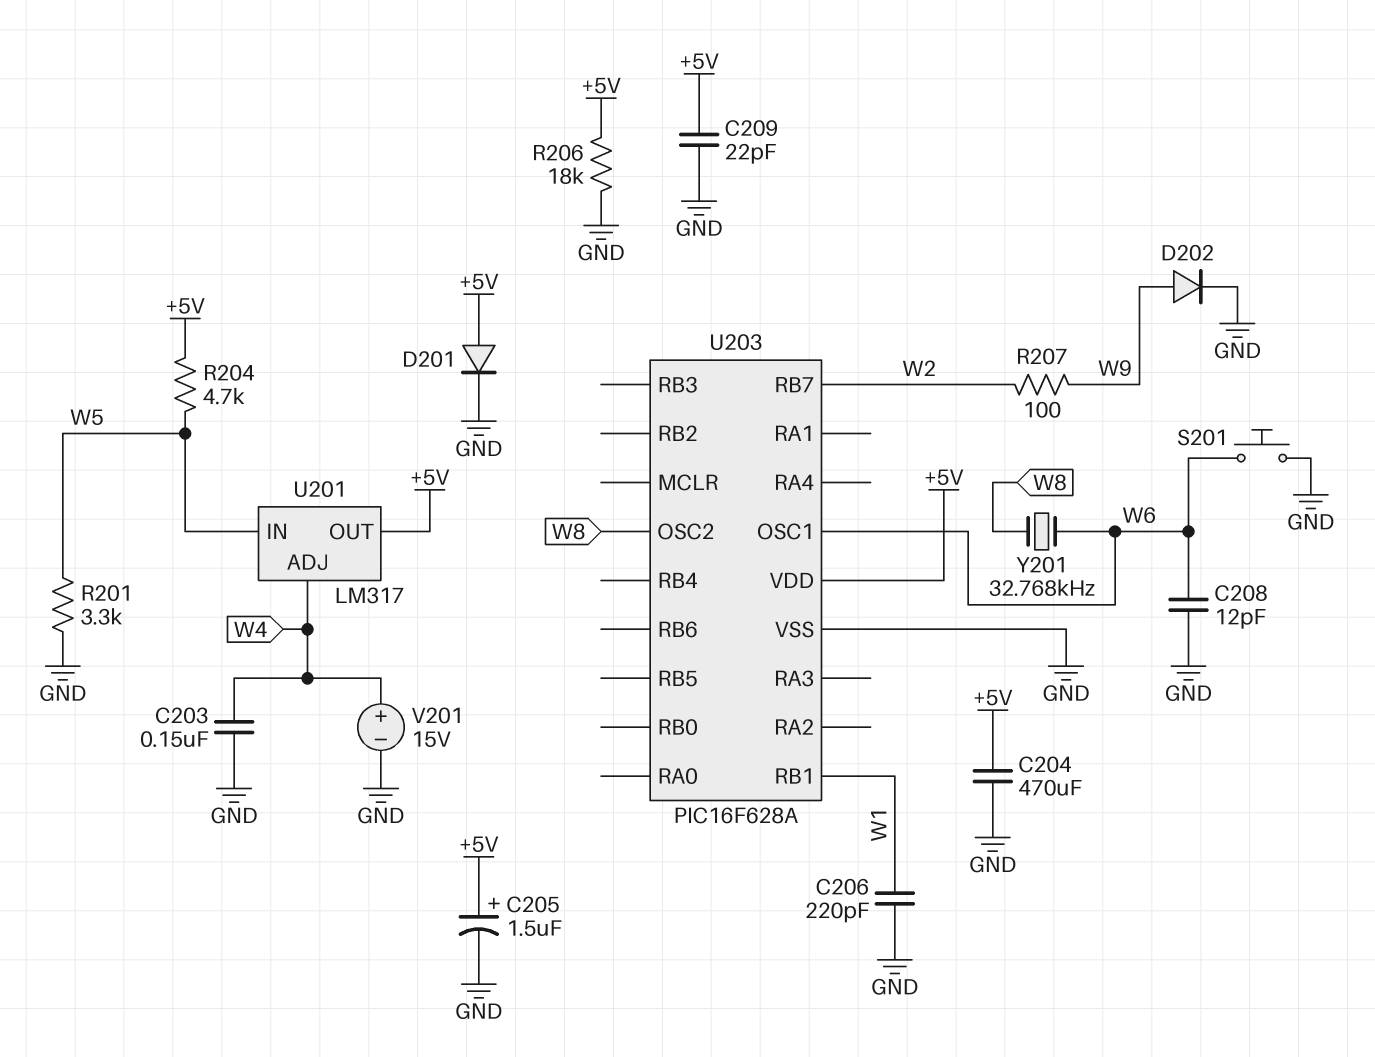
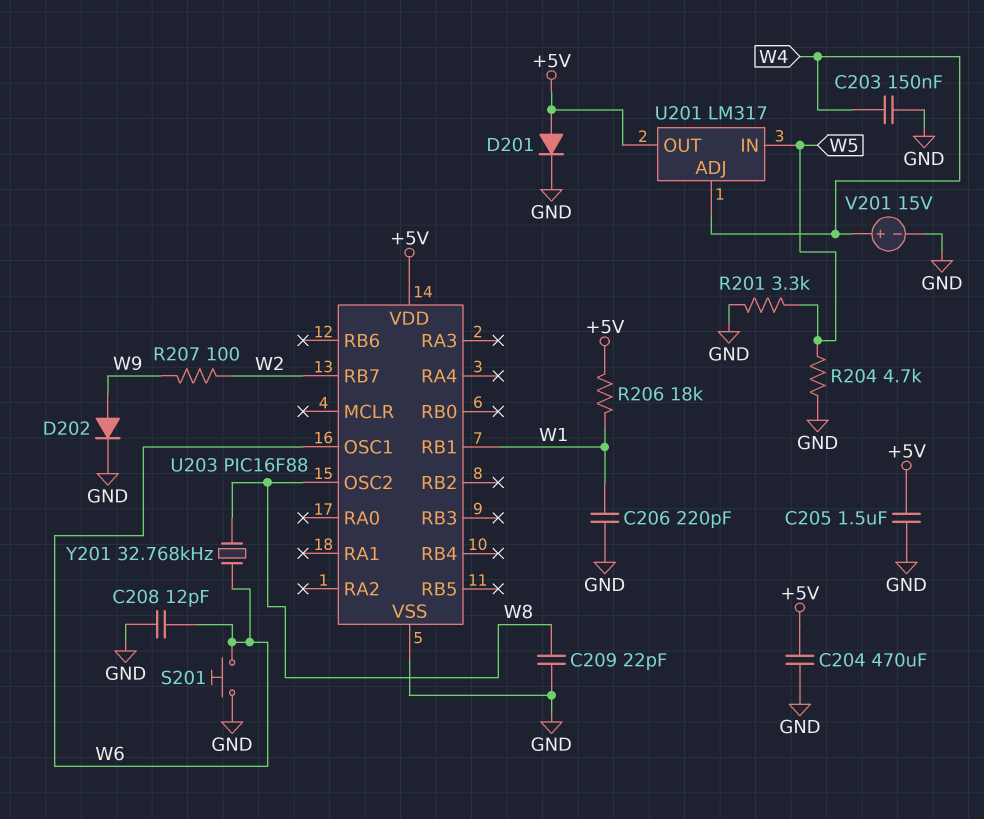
C205: 1.5uF (plus +5V, minus GND) -> 1.5uF (+5V, GND)
C209: 22pF (+5V, GND) -> 22pF (GND, W8)
R204: 4.7k (+5V, W5) -> 4.7k (GND, W5)
R206: 18k (+5V, GND) -> 18k (+5V, W1)
U203: PIC16F628A -> PIC16F88

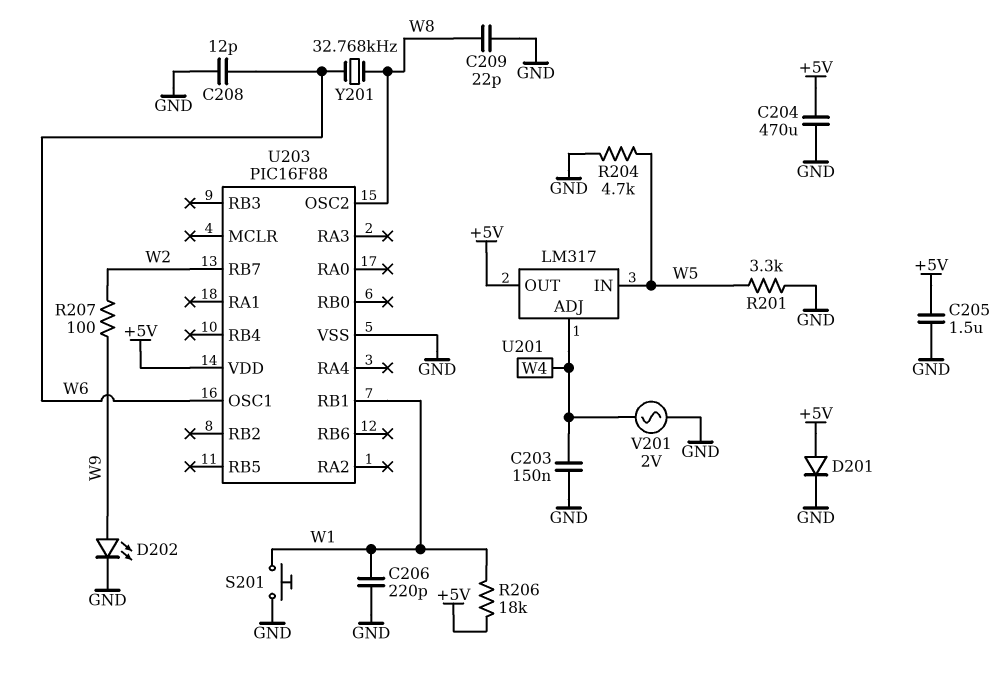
D202: diode (A W9, K GND) -> LED (A W9, K GND)
S201: button (GND, W6) -> button (GND, W1)
V201: 15V (plus W4, minus GND) -> AC 2V (GND, W4)

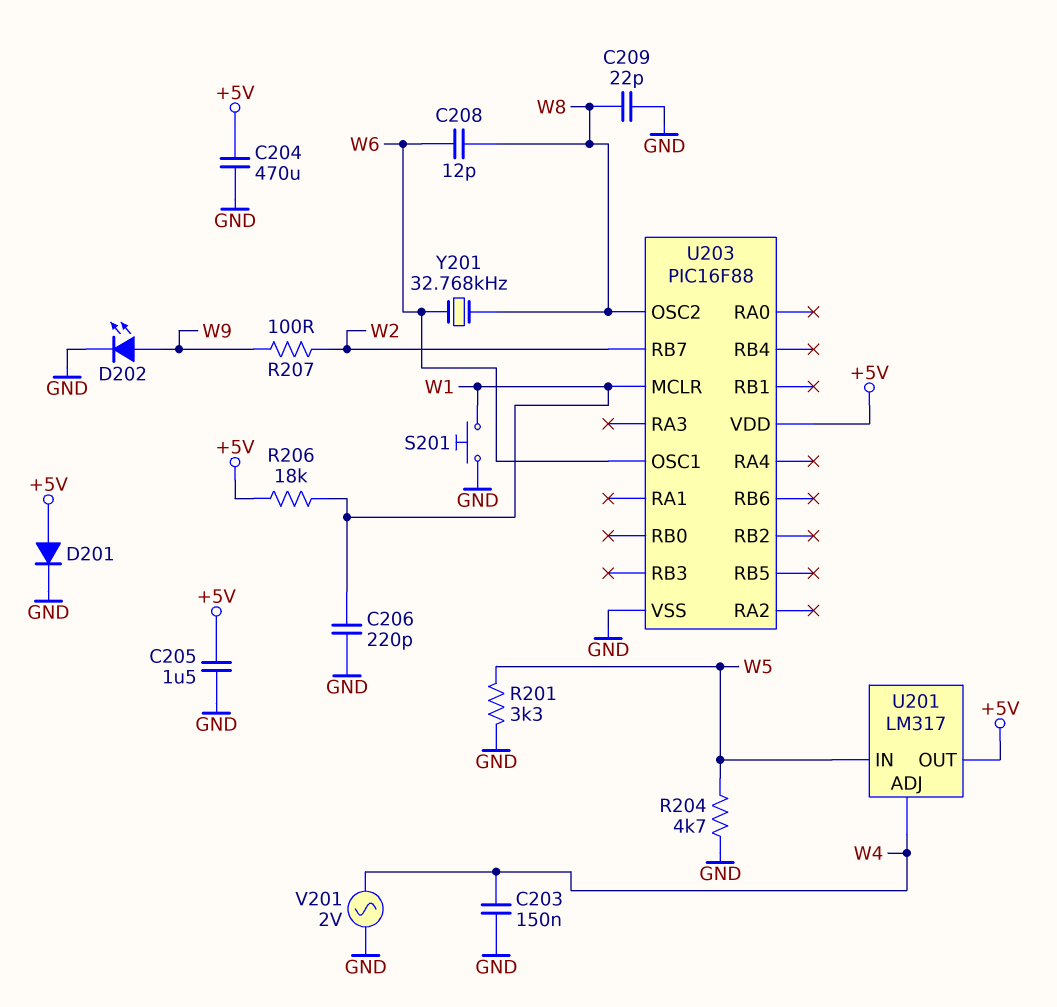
C208: 12pF (GND, W6) -> 12pF (W6, W8)
U203 pin MCLR: none -> W1
U203 pin RB1: W1 -> none

